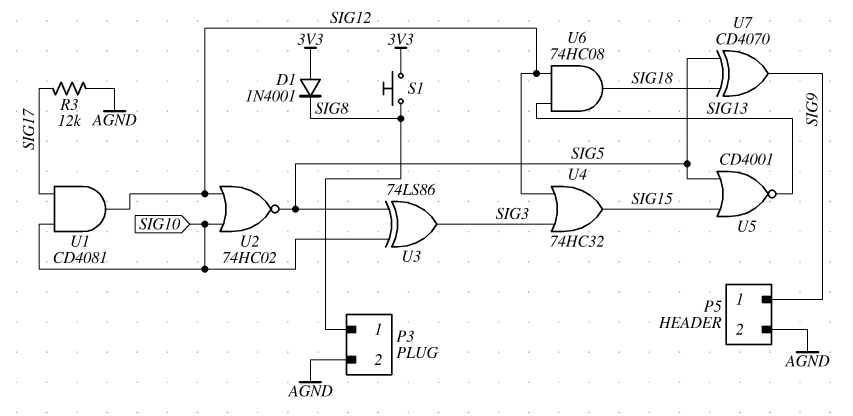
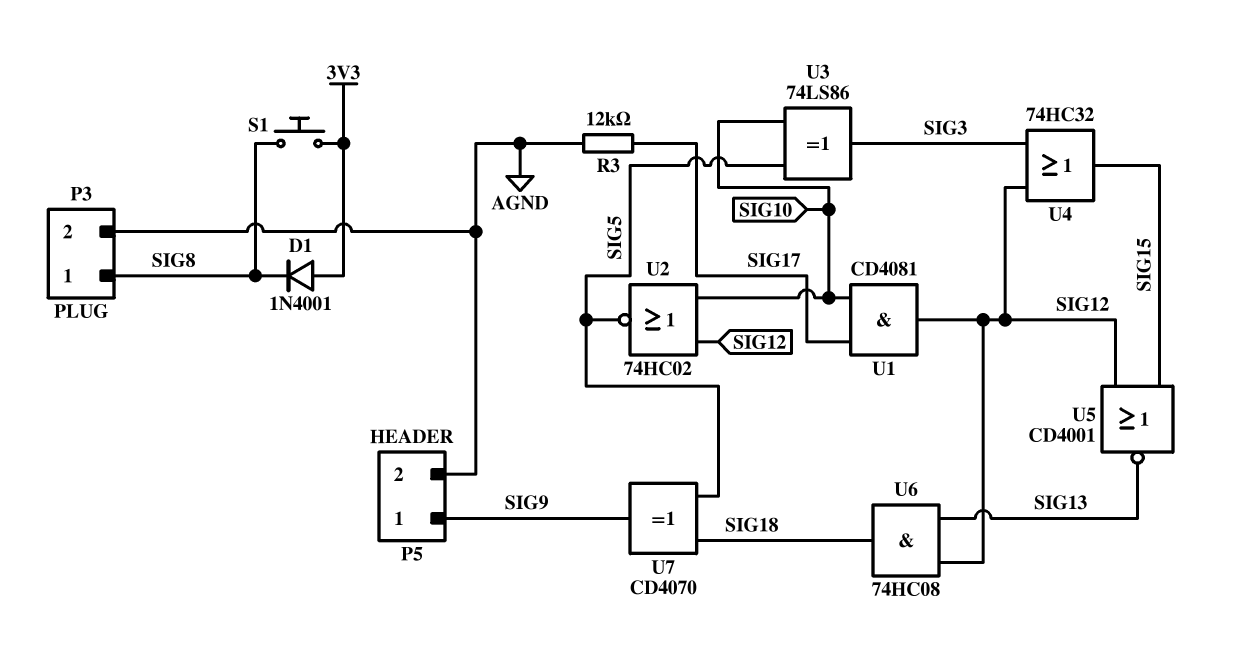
U5: NOR CD4001 (in SIG5, in SIG15, out SIG13) -> NOR CD4001 (in SIG12, in SIG15, out SIG13)

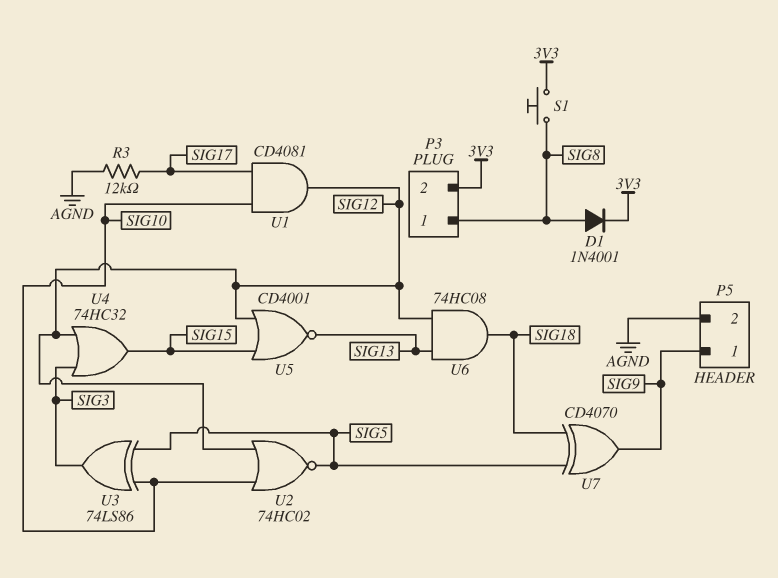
D1: diode 1N4001 (A 3V3, K SIG8) -> diode 1N4001 (A SIG8, K 3V3)
P3 pin 2: AGND -> 3V3

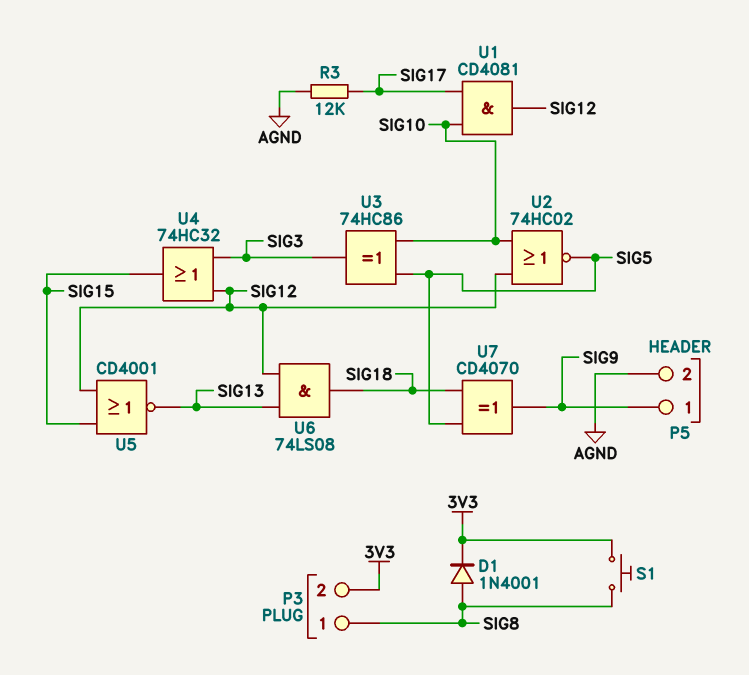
U3: XOR 74LS86 (in SIG5, in SIG10, out SIG3) -> XOR 74HC86 (in SIG5, in SIG10, out SIG3)
U6: AND 74HC08 (in SIG12, in SIG13, out SIG18) -> AND 74LS08 (in SIG12, in SIG13, out SIG18)

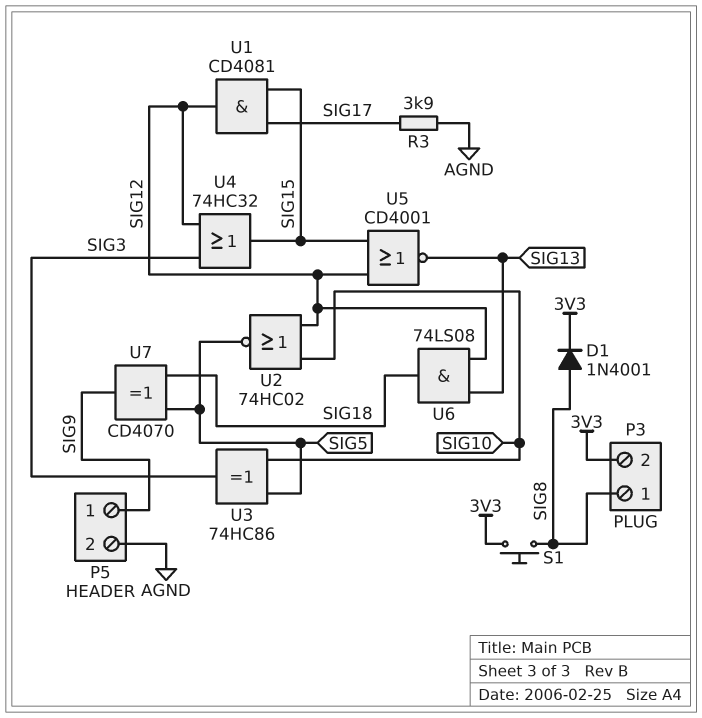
R3: 12k (AGND, SIG17) -> 3.9k (AGND, SIG17)
U1: AND CD4081 (in SIG10, in SIG17, out SIG12) -> AND CD4081 (in SIG15, in SIG17, out SIG12)

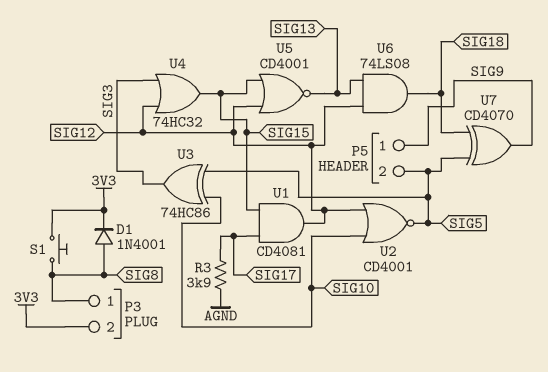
P5 pin 2: AGND -> SIG5
U2: NOR 74HC02 (in SIG10, in SIG12, out SIG5) -> NOR CD4001 (in SIG10, in SIG12, out SIG5)

